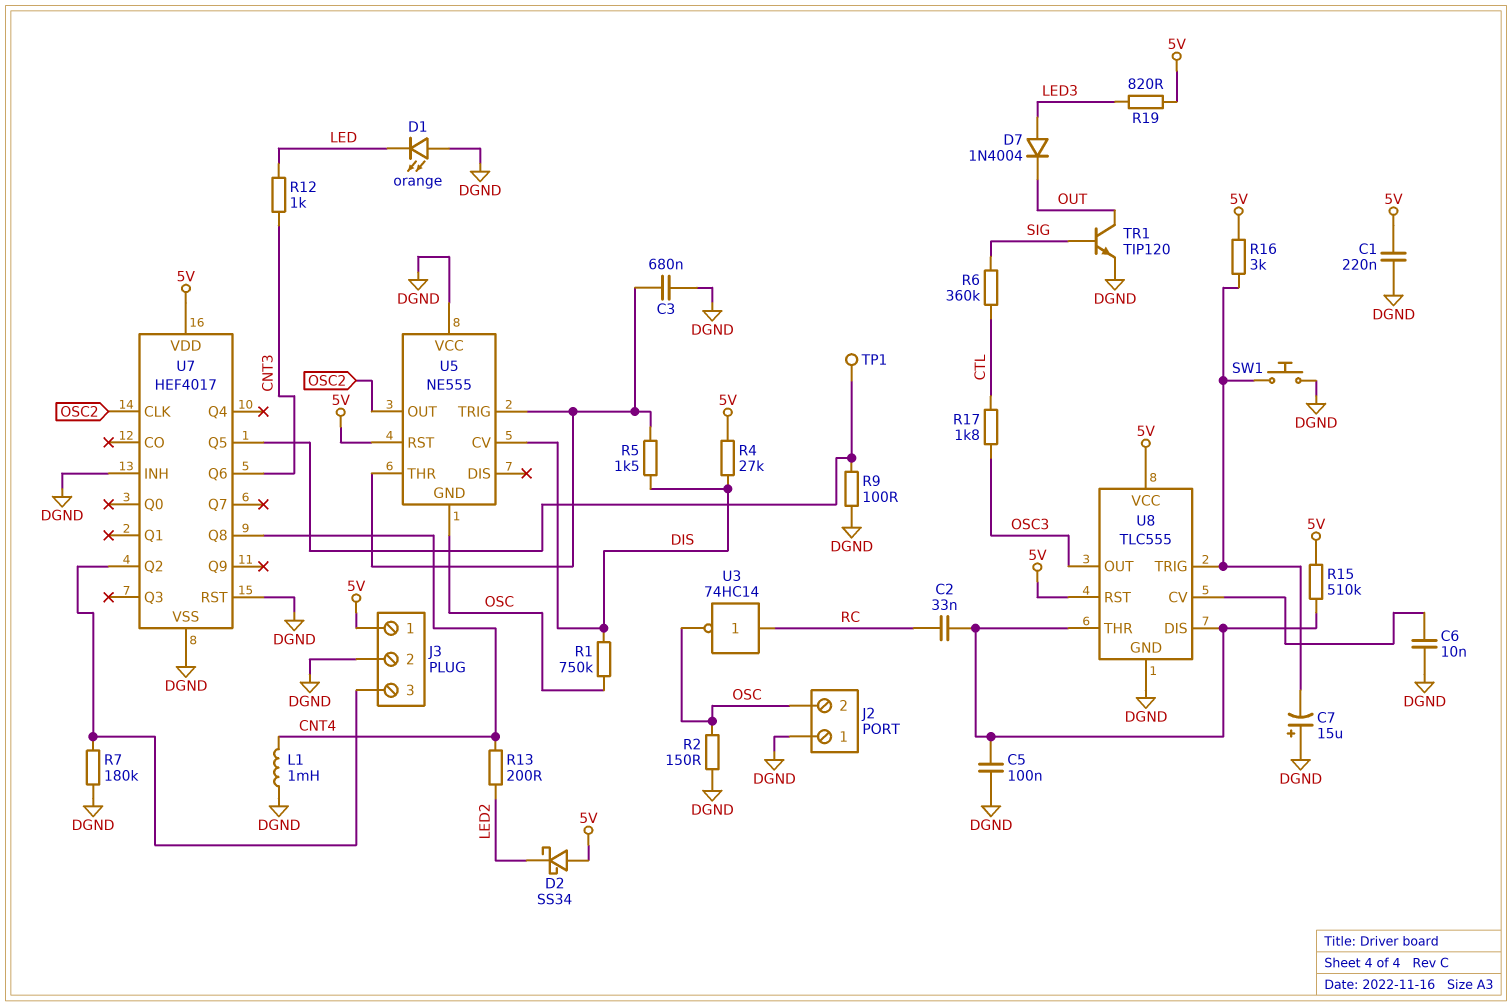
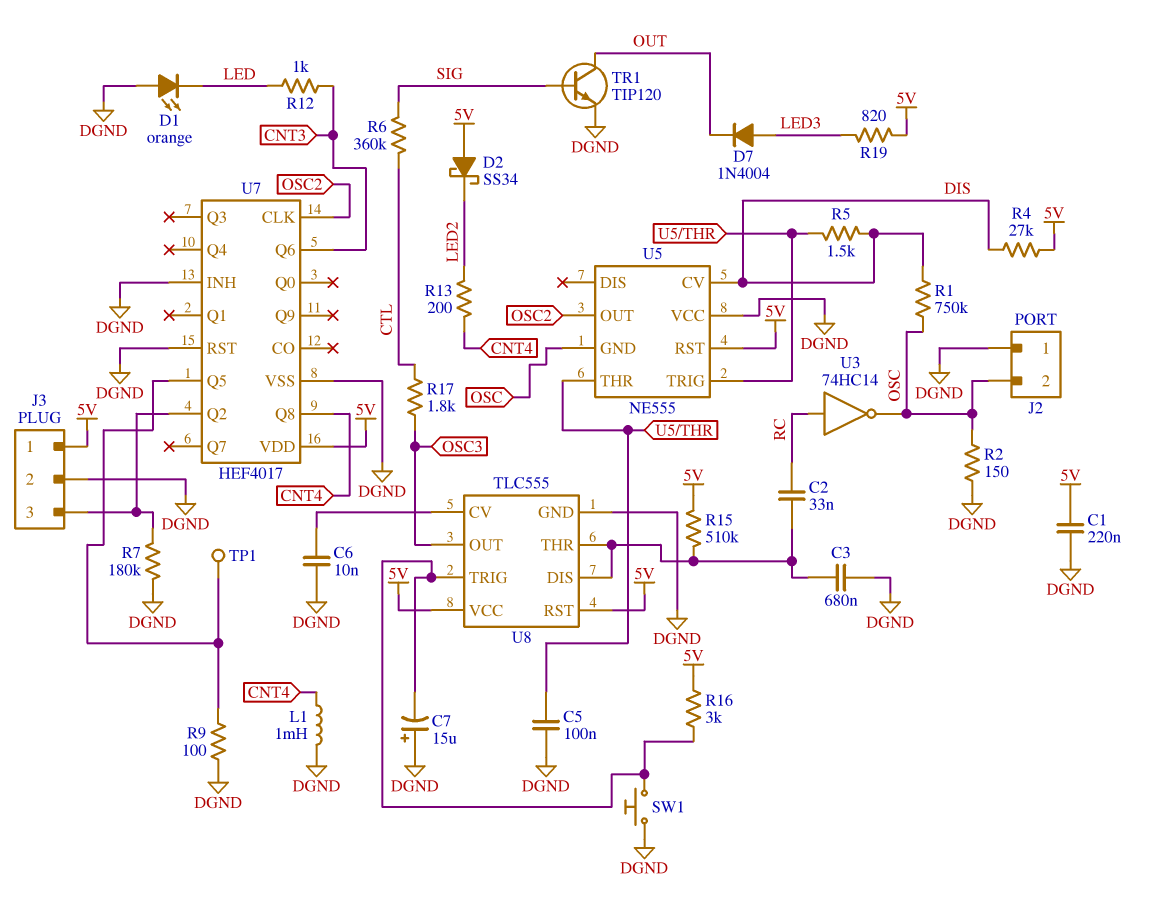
C3: 680nF (DGND, U5/THR) -> 680nF (DGND, U8/DIS)
C5: 100nF (DGND, U8/DIS) -> 100nF (DGND, U5/THR)

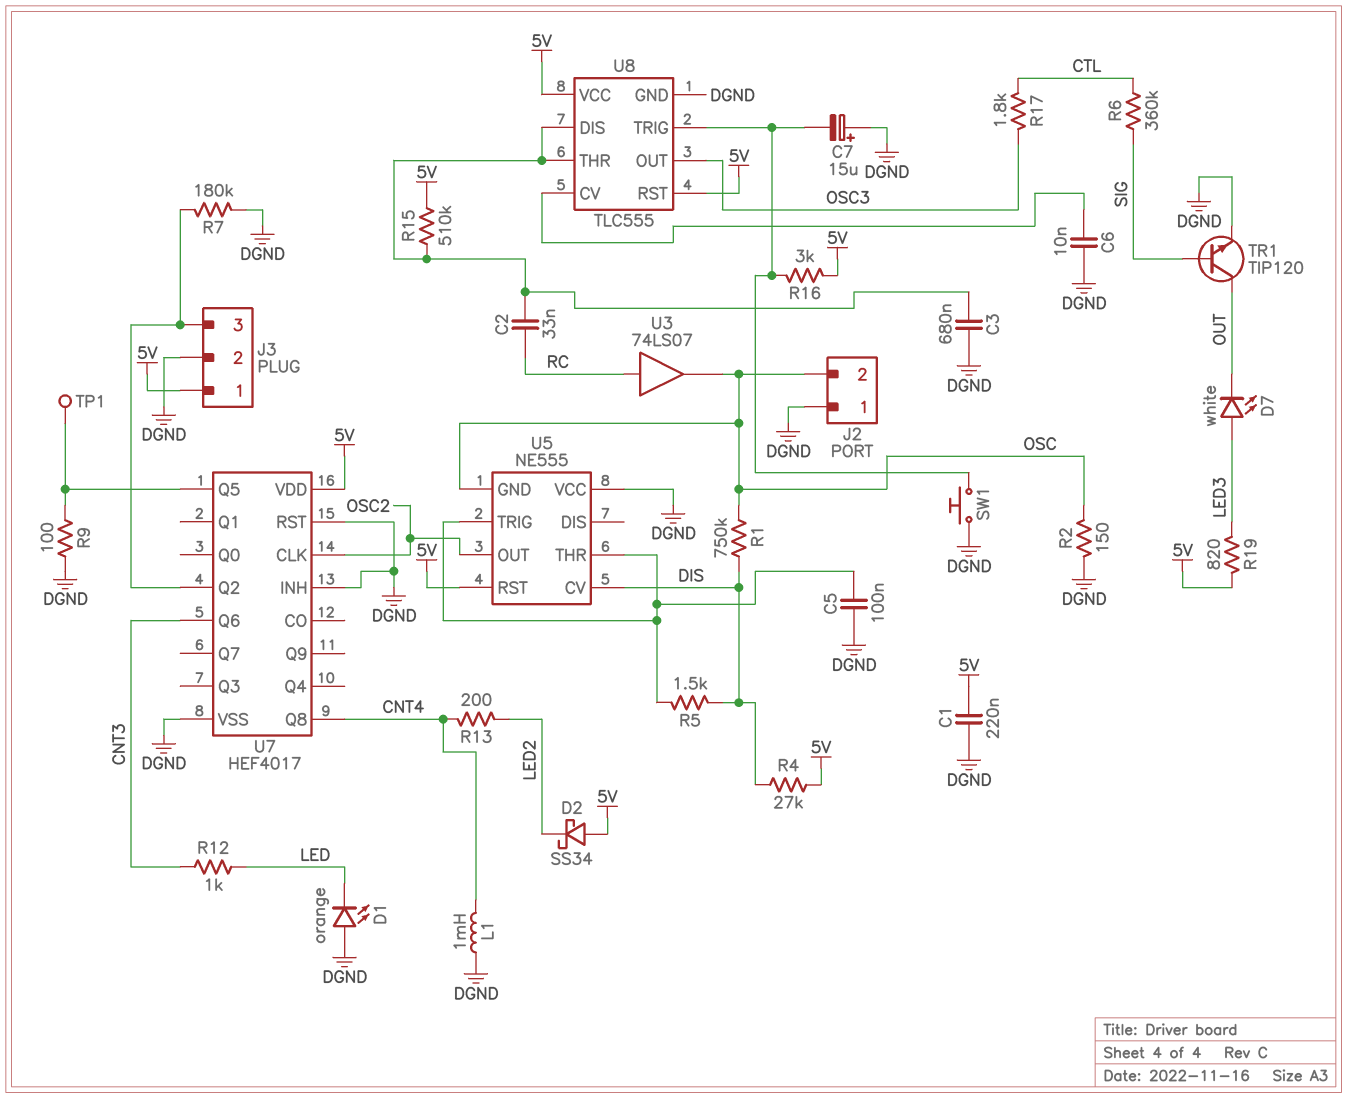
D7: diode 1N4004 (A LED3, K OUT) -> LED white (A LED3, K OUT)
U3: NOT 74HC14 (in RC, out OSC) -> buffer 74LS07 (in RC, out OSC)

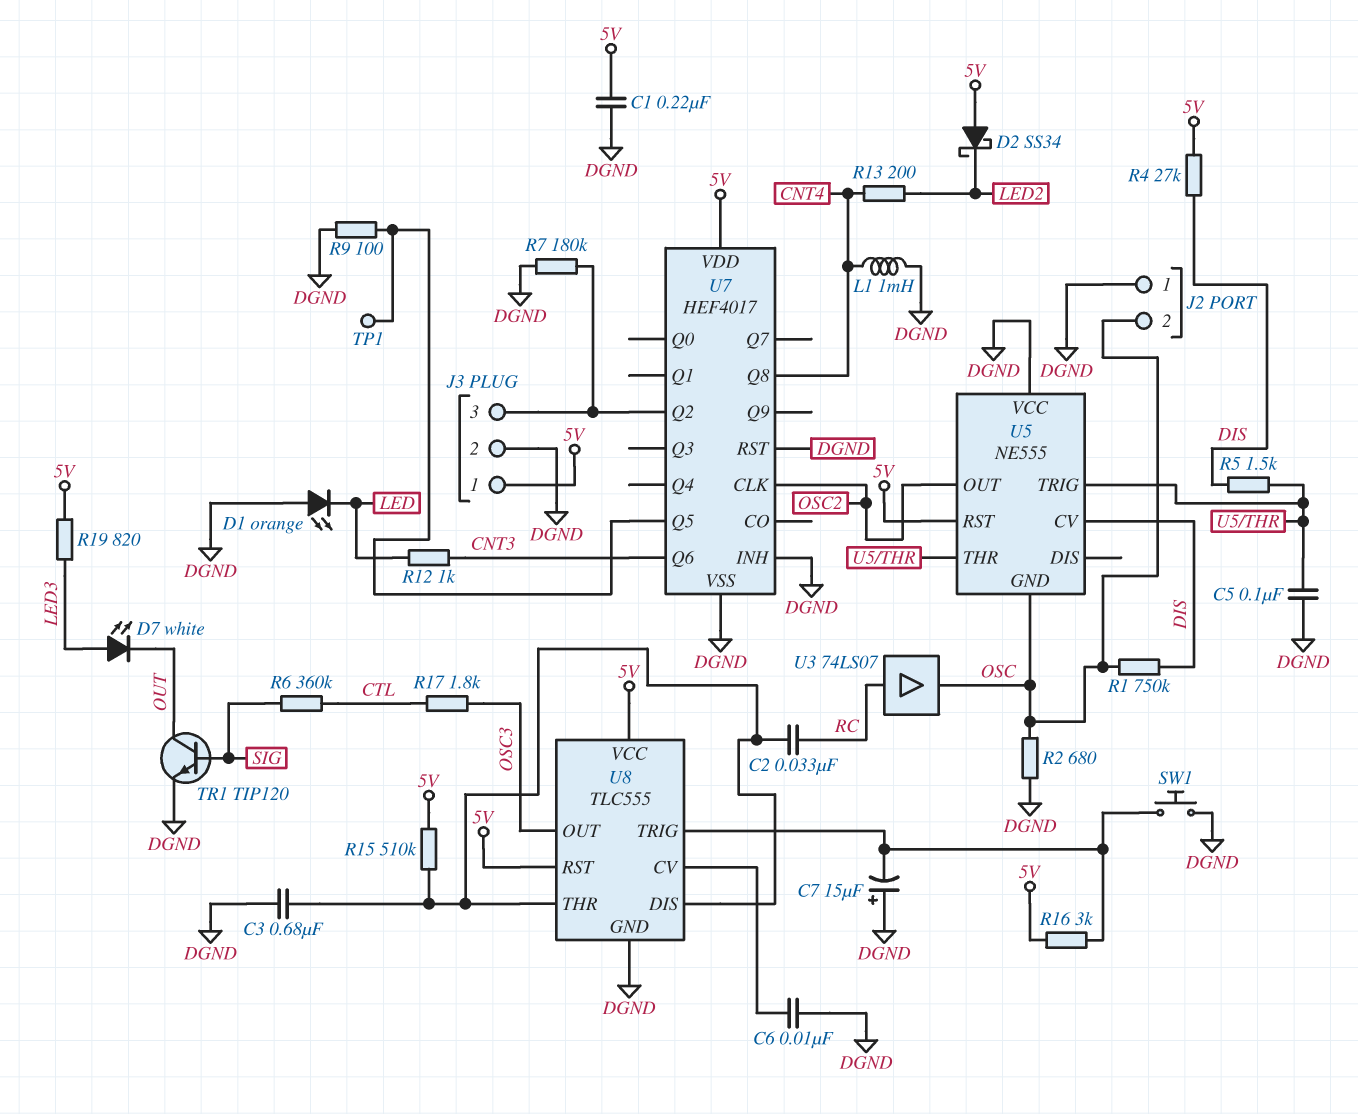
R2: 150 (DGND, OSC) -> 680 (DGND, OSC)

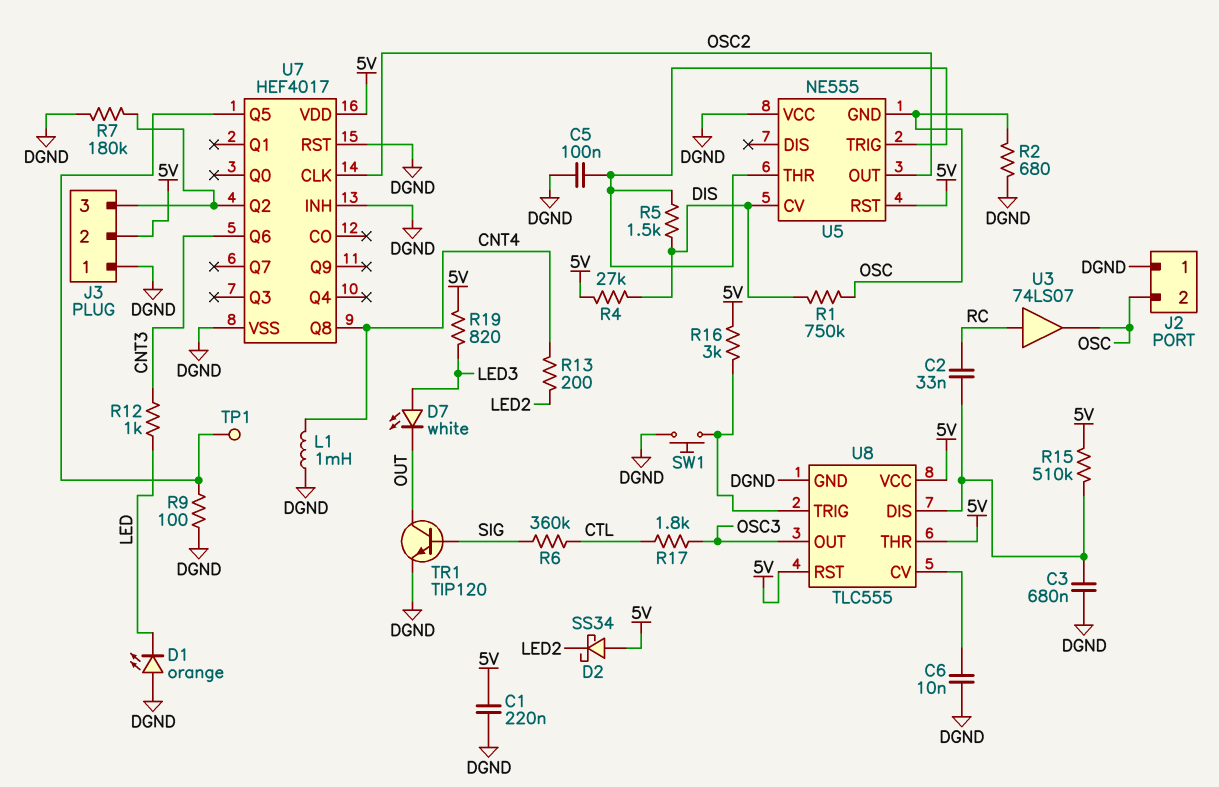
C7: 15uF (plus DGND, minus U8/TRIG) -> none
J3 pin 1: 5V -> DGND
J3 pin 2: DGND -> 5V
U8 pin THR: U8/DIS -> 5V

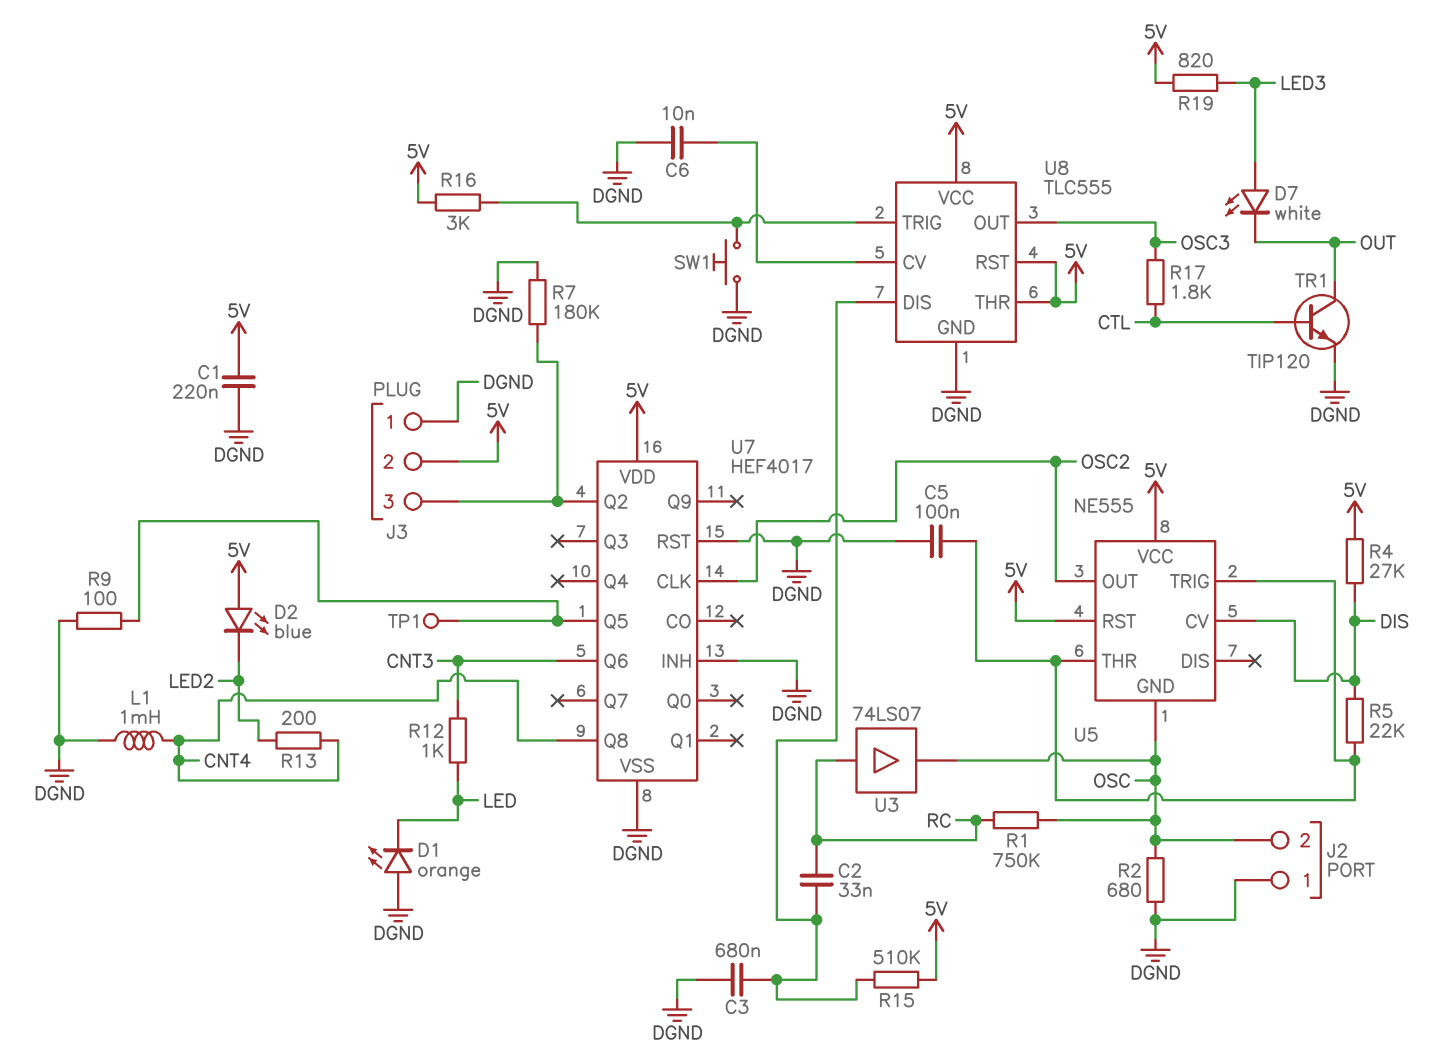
D2: schottky SS34 (A 5V, K LED2) -> LED blue (A 5V, K LED2)
R1: 750k (DIS, OSC) -> 750k (OSC, RC)
R5: 1.5k (DIS, U5/THR) -> 22k (DIS, U5/THR)
R6: 360k (CTL, SIG) -> none
TR1: NPN TIP120 (B SIG, C OUT, E DGND) -> NPN TIP120 (B CTL, C OUT, E DGND)
U5 pin VCC: DGND -> 5V

